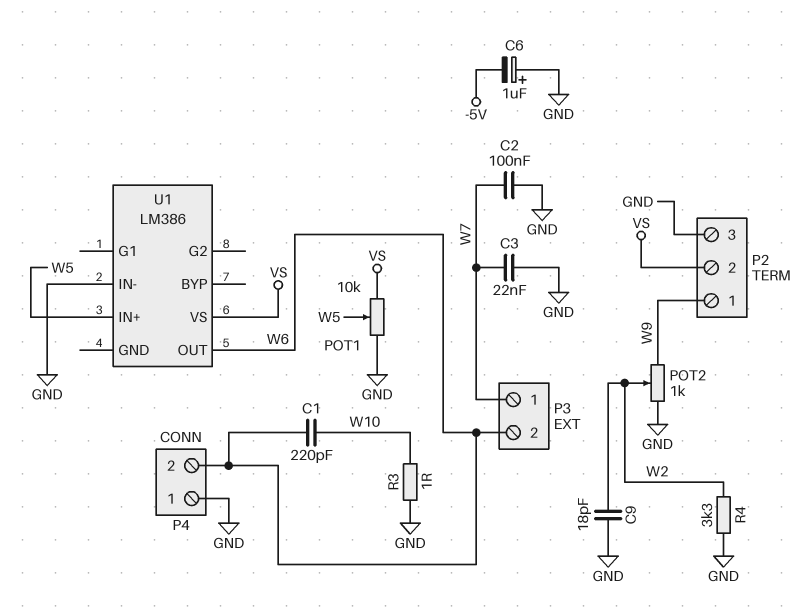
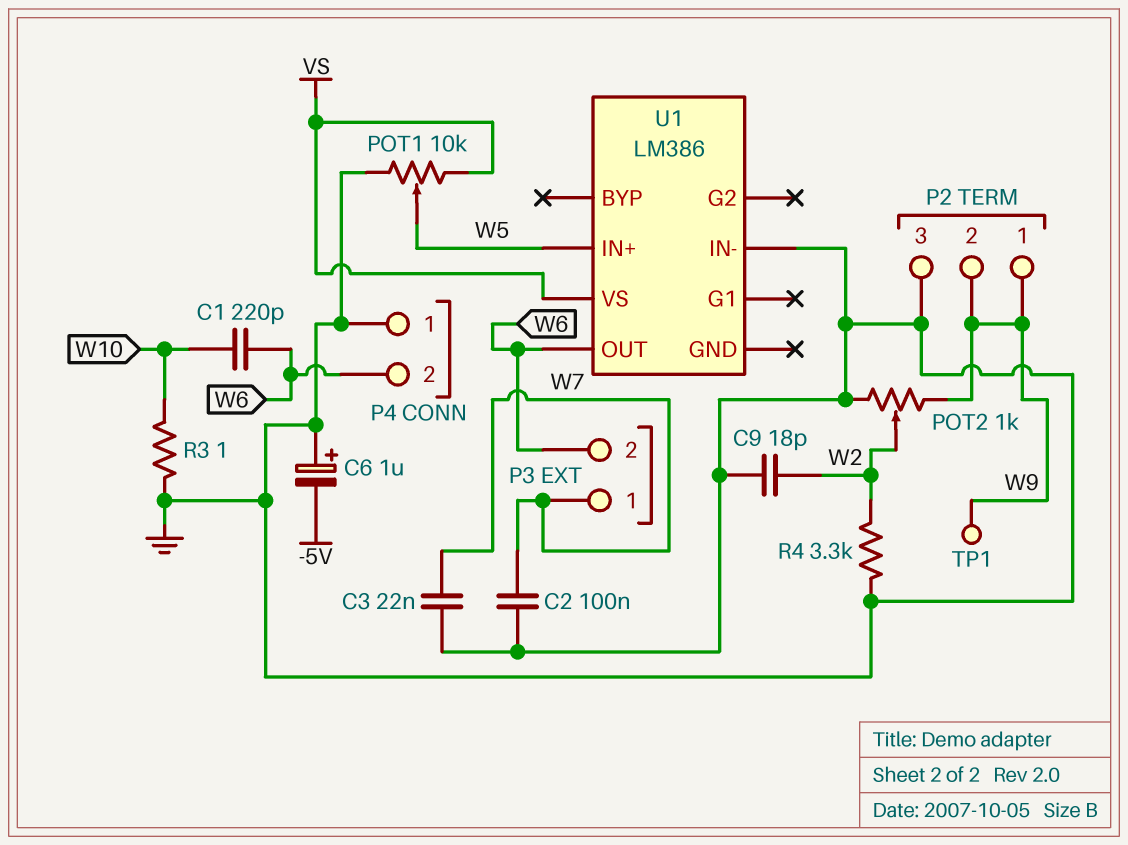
P2 pin 2: VS -> W9
TP1: none -> test point (W9)

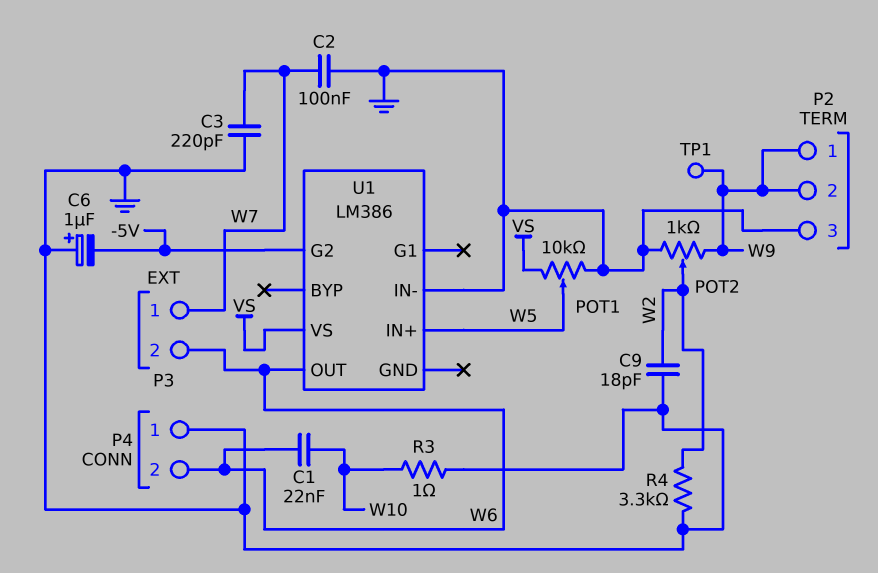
C1: 220pF (W6, W10) -> 22nF (W6, W10)
C3: 22nF (GND, W7) -> 220pF (GND, W7)
U1 pin G2: none -> -5V

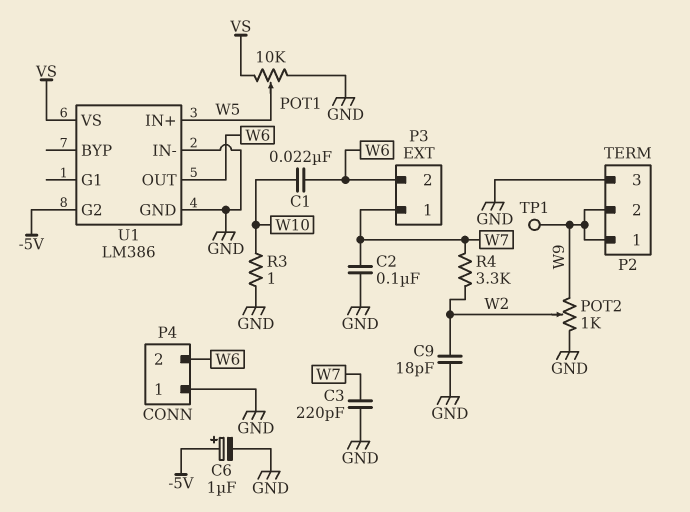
C6: 1uF (plus GND, minus -5V) -> 1uF (plus -5V, minus GND)
R4: 3.3k (GND, W2) -> 3.3k (W2, W7)
U1 pin GND: none -> GND

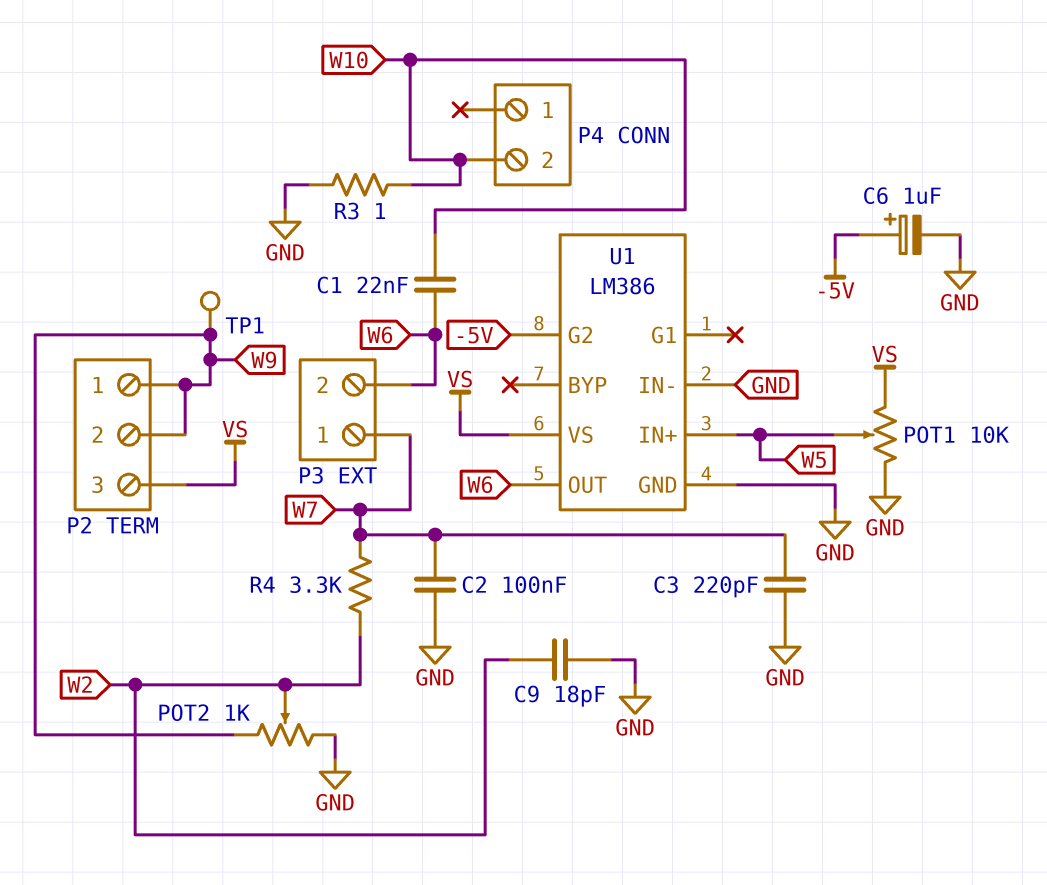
P2 pin 3: GND -> VS
P4 pin 1: GND -> none
P4 pin 2: W6 -> W10

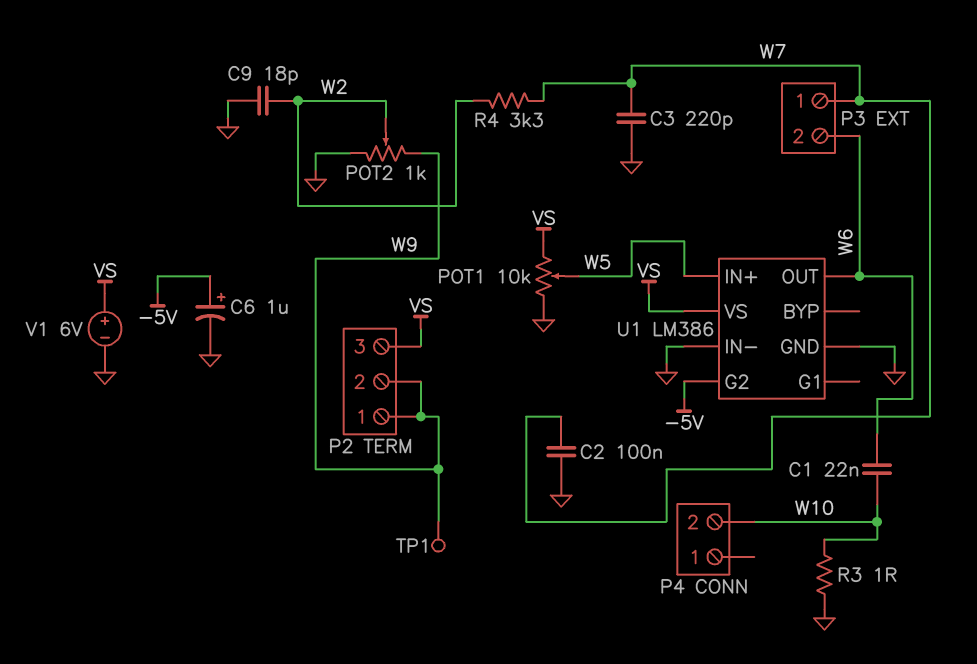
V1: none -> 6V (plus VS, minus GND)

